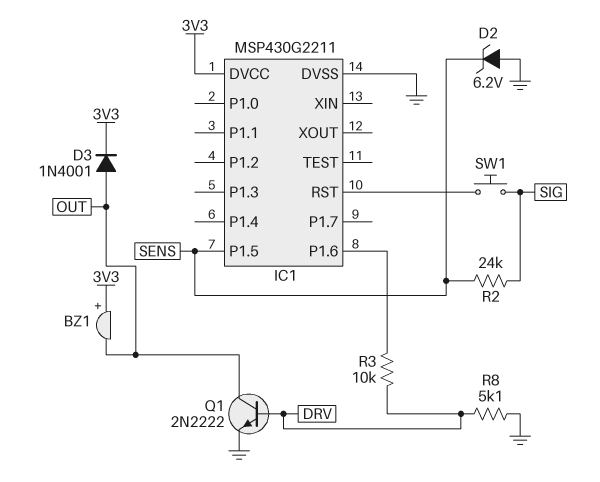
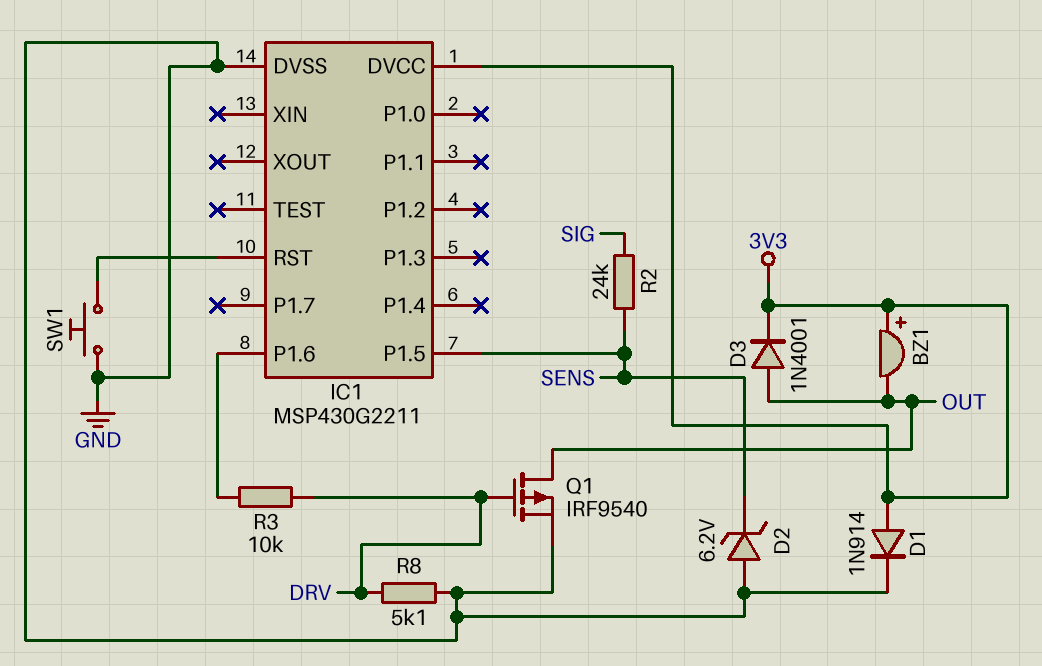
D1: none -> diode 1N914 (A 3V3, K GND)
Q1: NPN 2N2222 (B DRV, C OUT, E GND) -> PMOS IRF9540 (G DRV, D OUT, S GND)
SW1: button (IC1/RST, SIG) -> button (GND, IC1/RST)

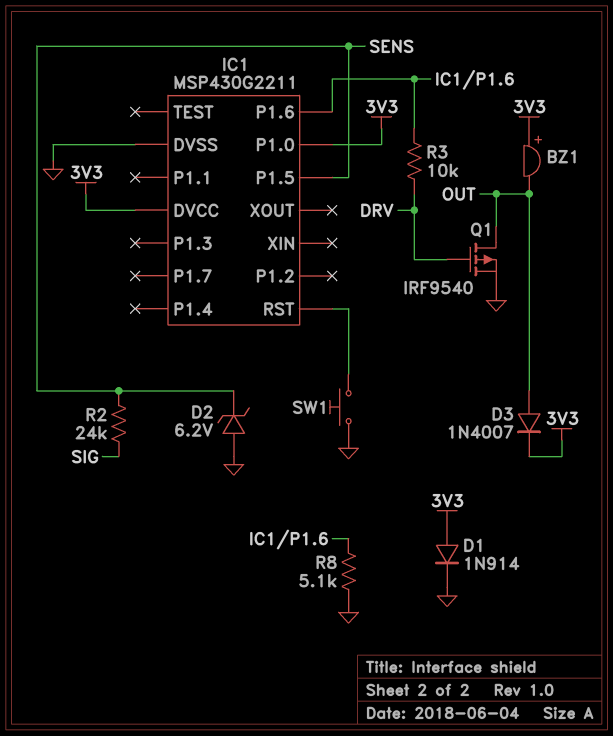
D3: diode 1N4001 (A OUT, K 3V3) -> diode 1N4007 (A OUT, K 3V3)
IC1 pin P1.0: none -> 3V3
R8: 5.1k (DRV, GND) -> 5.1k (GND, IC1/P1.6)

